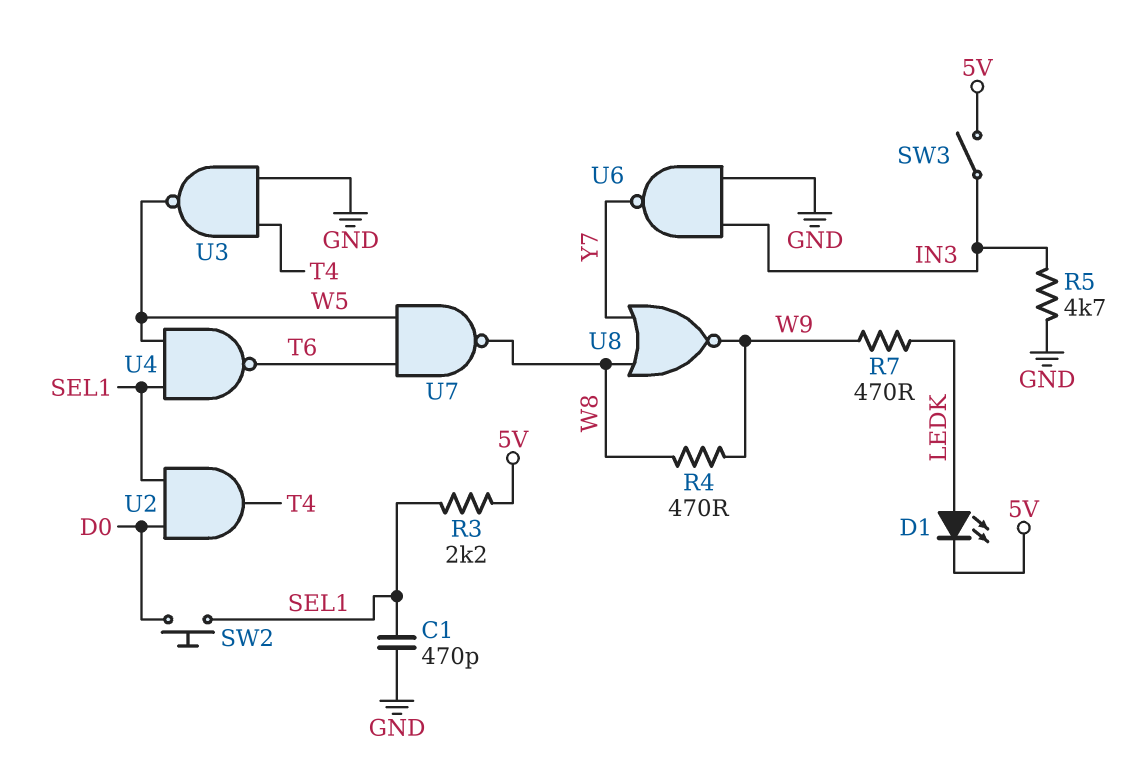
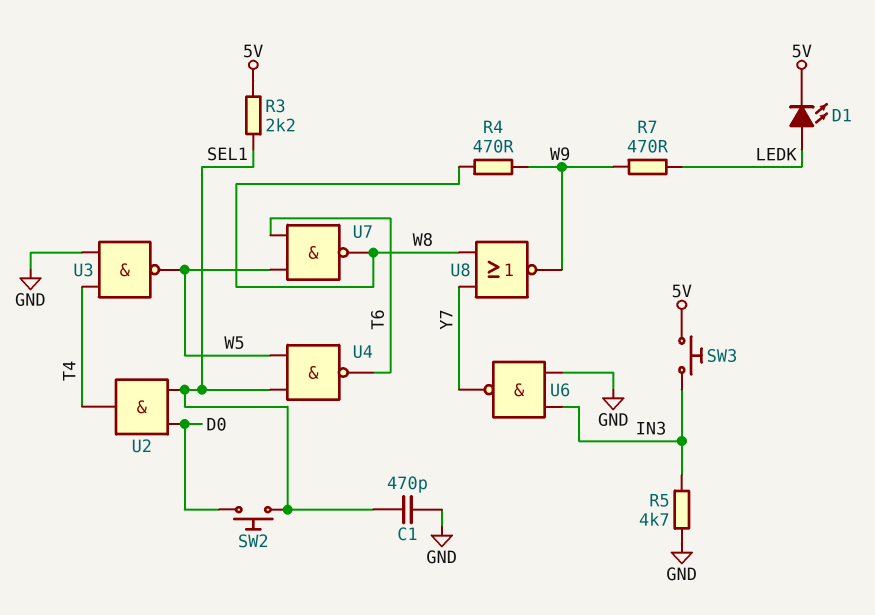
SW3: switch (5V, IN3) -> button (5V, IN3)

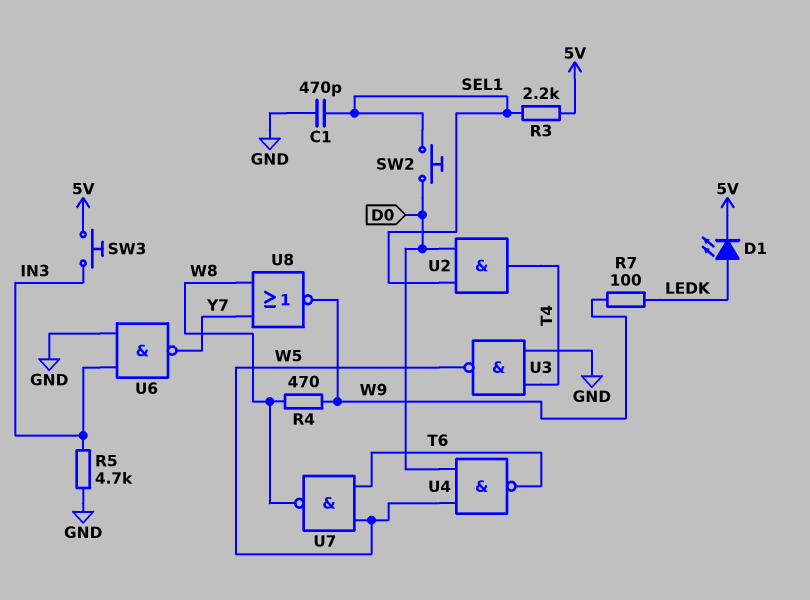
R7: 470 (LEDK, W9) -> 100 (LEDK, W9)
U4: NAND (in SEL1, in W5, out T6) -> NAND (in D0, in W5, out T6)

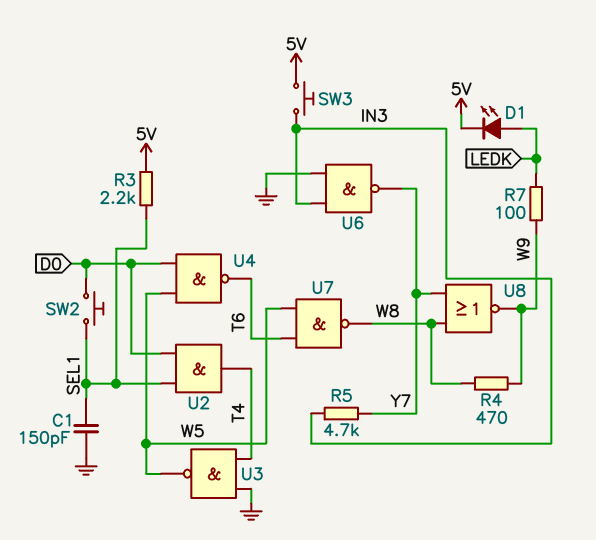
C1: 470pF (GND, SEL1) -> 150pF (GND, SEL1)
R5: 4.7k (GND, IN3) -> 4.7k (IN3, Y7)

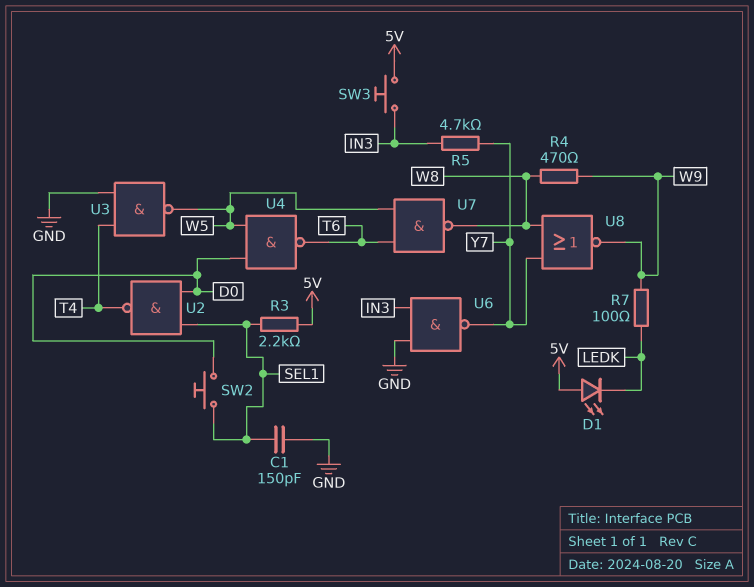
D1: LED (A LEDK, K 5V) -> LED (A 5V, K LEDK)
U2: AND (in D0, in SEL1, out T4) -> NAND (in D0, in SEL1, out T4)

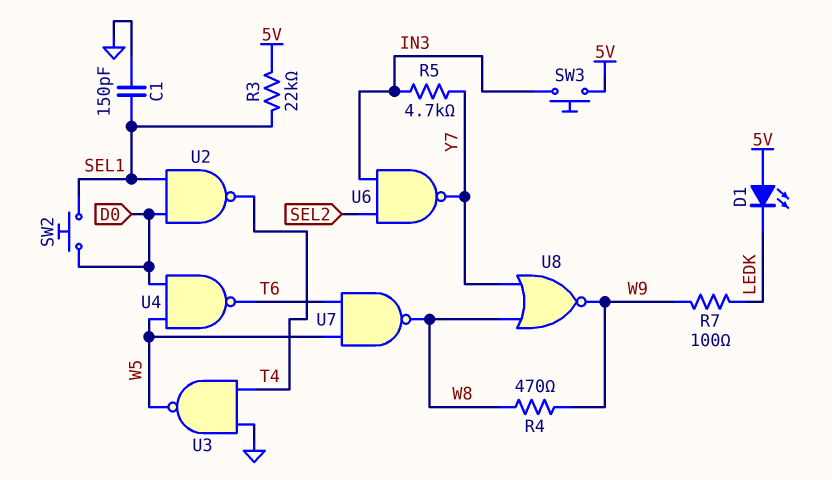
R3: 2.2k (5V, SEL1) -> 22k (5V, SEL1)
U6: NAND (in GND, in IN3, out Y7) -> NAND (in IN3, in SEL2, out Y7)

